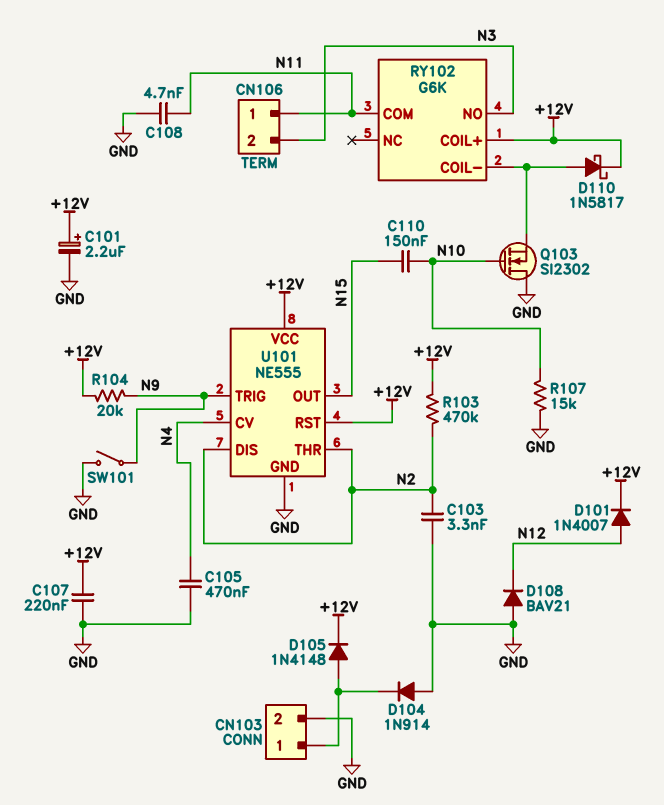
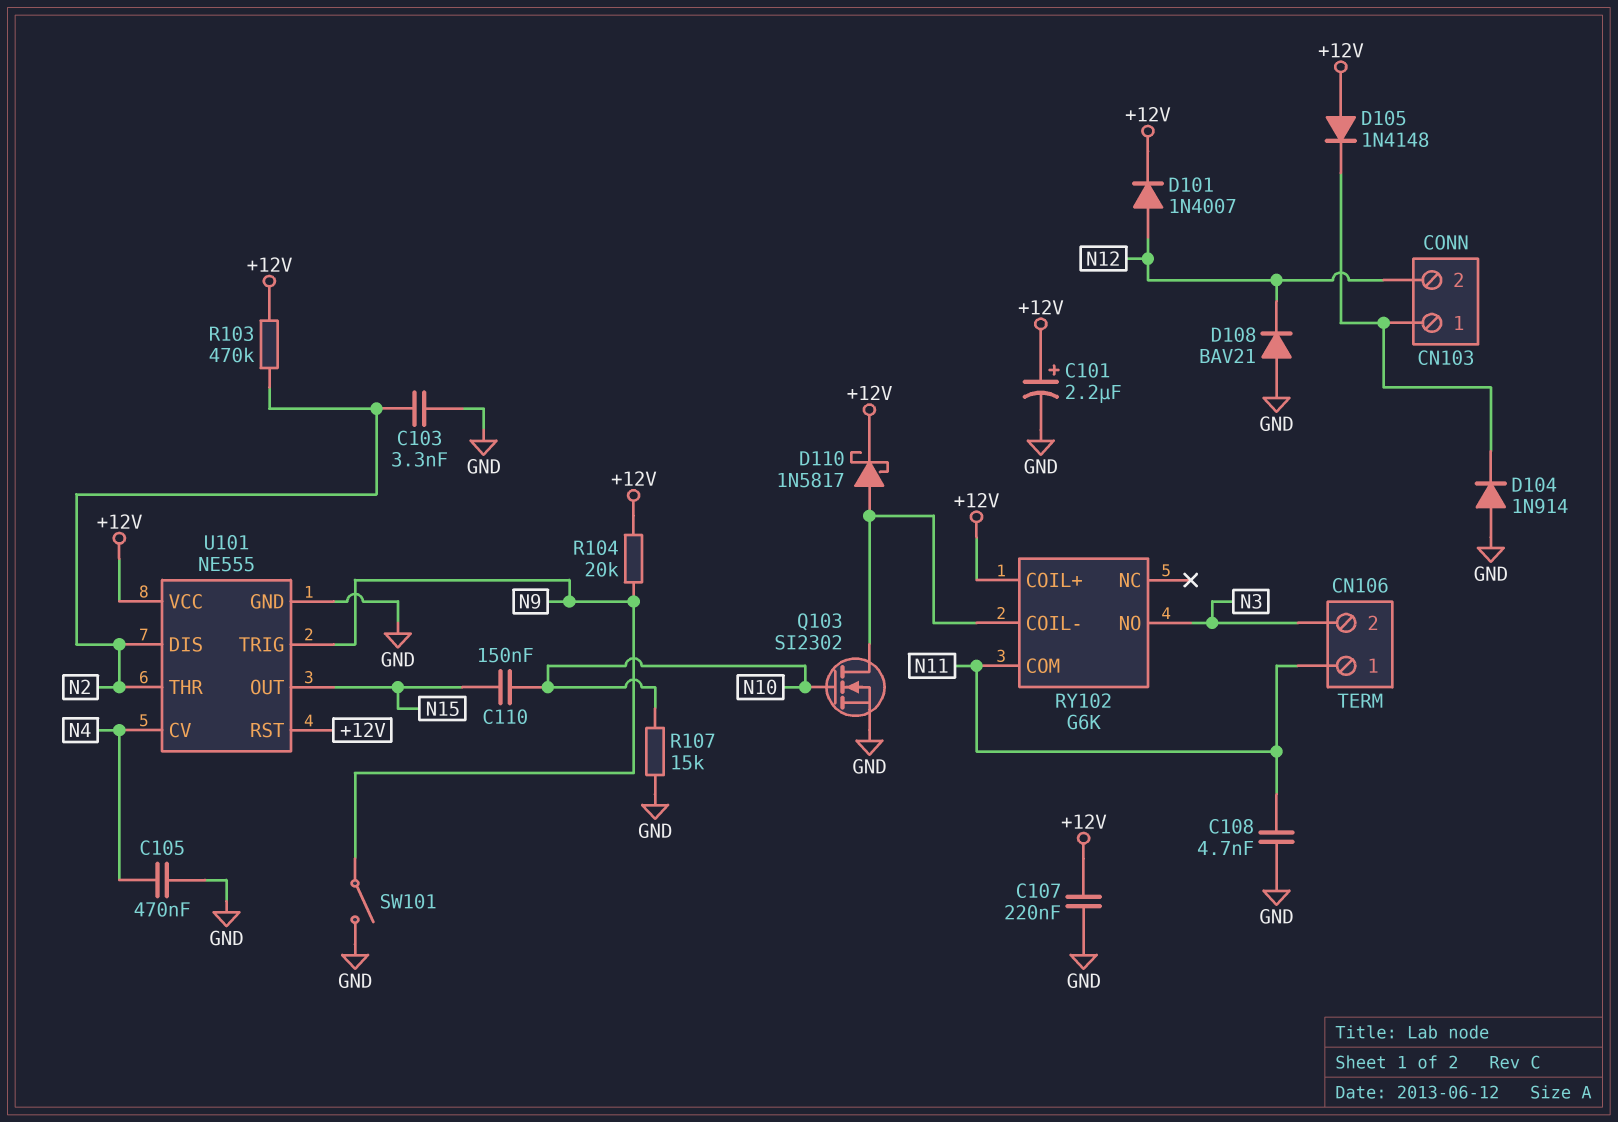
CN103 pin 2: GND -> N12
D105: diode 1N4148 (A CN103/1, K +12V) -> diode 1N4148 (A +12V, K CN103/1)
Q103: NMOS SI2302 (G N10, D GND, S RY102/COIL-) -> NMOS SI2302 (G N10, D RY102/COIL-, S GND)

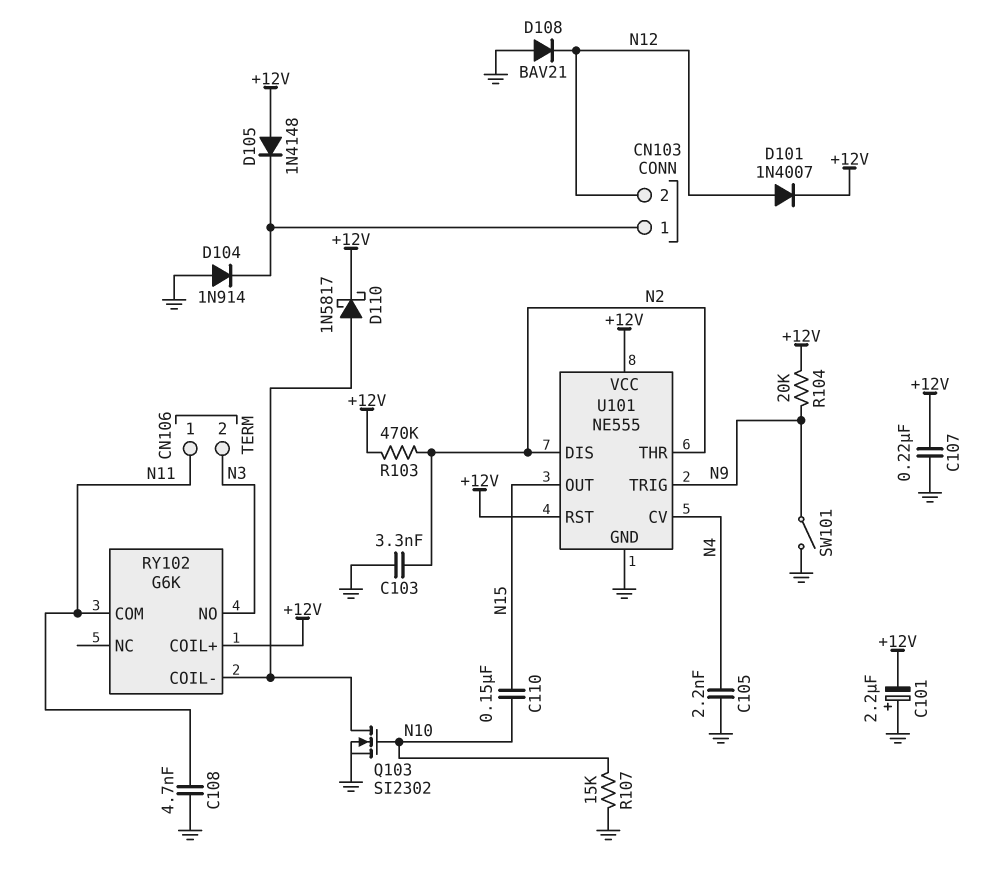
C101: 2.2uF (plus +12V, minus GND) -> 2.2uF (plus GND, minus +12V)
C105: 470nF (GND, N4) -> 2.2nF (GND, N4)

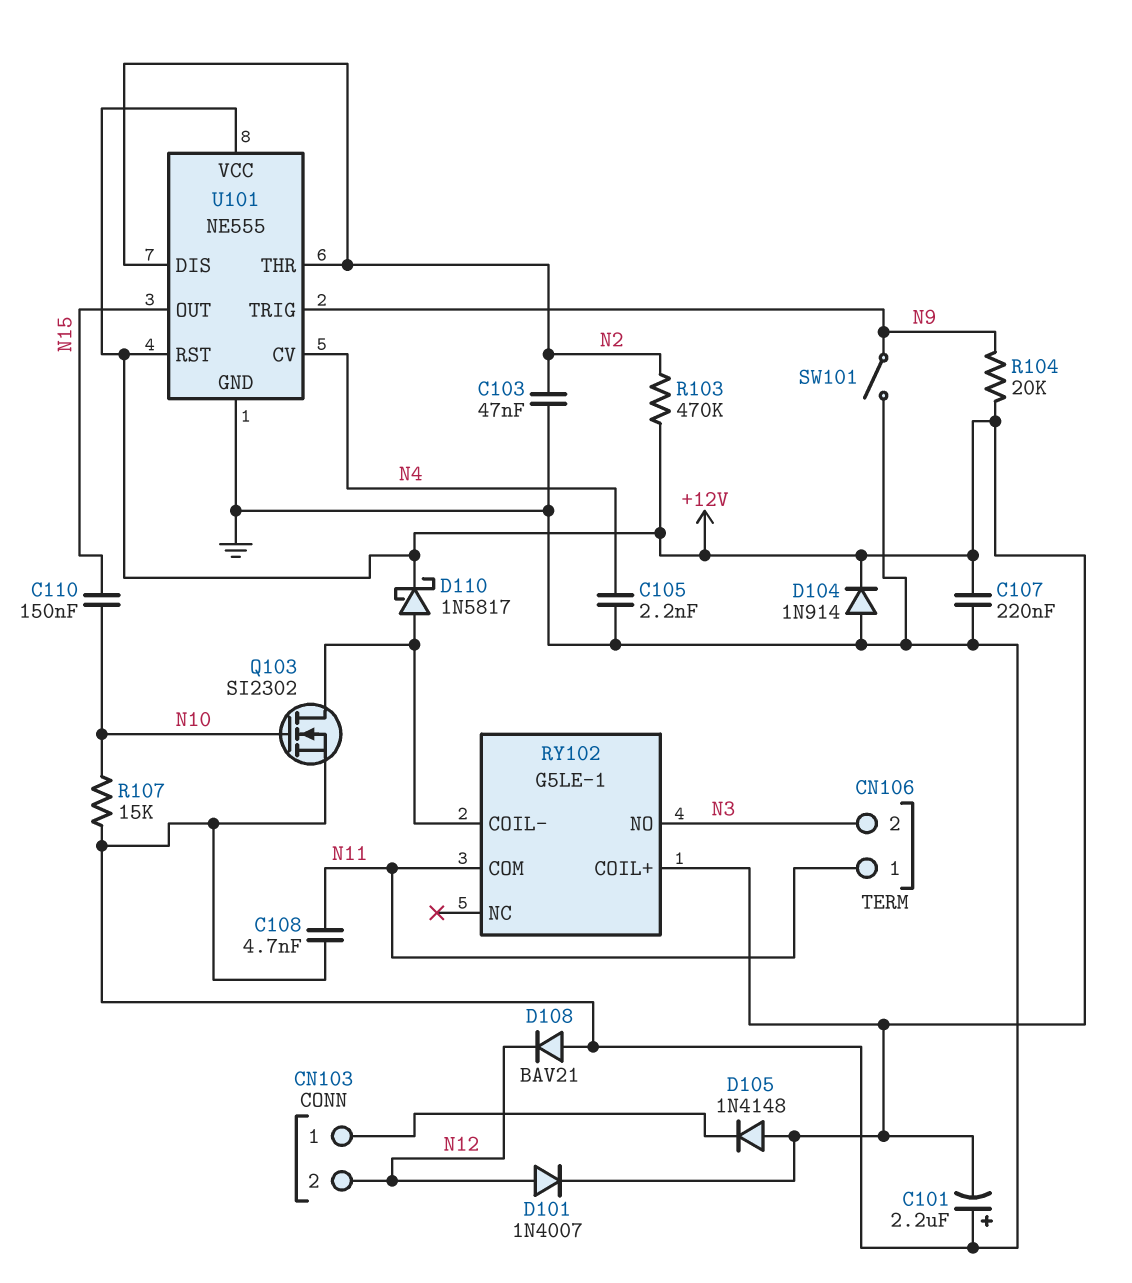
C103: 3.3nF (GND, N2) -> 47nF (GND, N2)
D104: diode 1N914 (A GND, K CN103/1) -> diode 1N914 (A GND, K +12V)
RY102: G6K -> G5LE-1

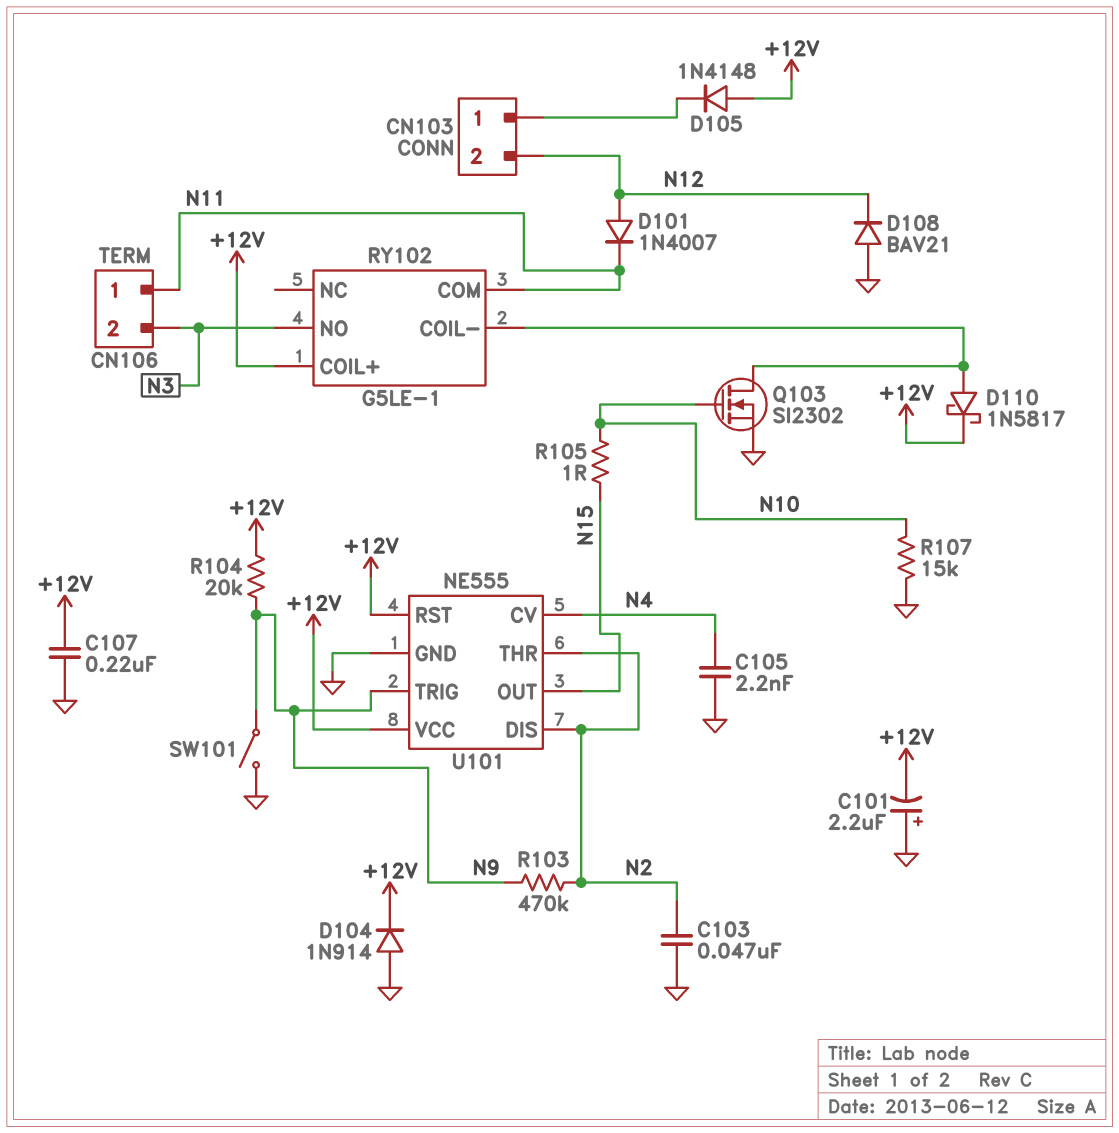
C108: 4.7nF (GND, N11) -> none
C110: 150nF (N10, N15) -> none
D101: diode 1N4007 (A N12, K +12V) -> diode 1N4007 (A N12, K N11)
R103: 470k (+12V, N2) -> 470k (N2, N9)
R105: none -> 1 (N10, N15)

